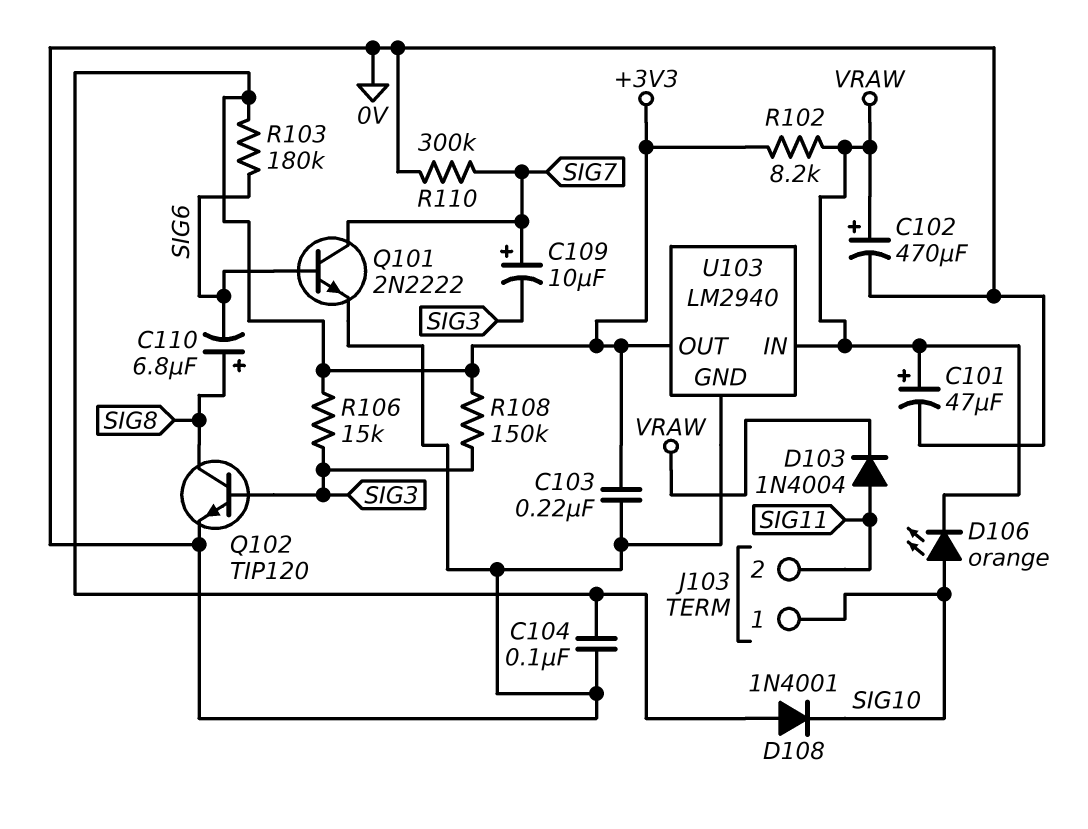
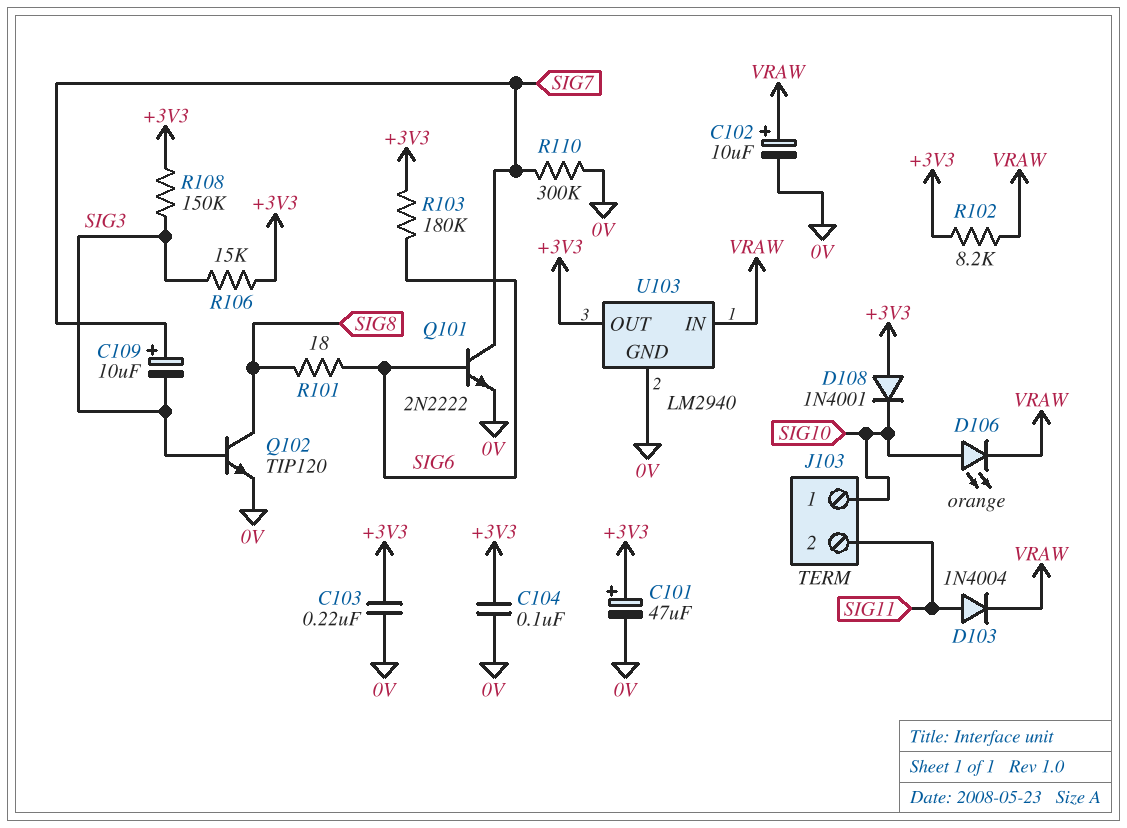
C101: 47uF (plus VRAW, minus 0V) -> 47uF (plus +3V3, minus 0V)
C102: 470uF (plus VRAW, minus 0V) -> 10uF (plus VRAW, minus 0V)
C110: 6.8uF (plus SIG8, minus SIG6) -> none
R101: none -> 18 (SIG6, SIG8)

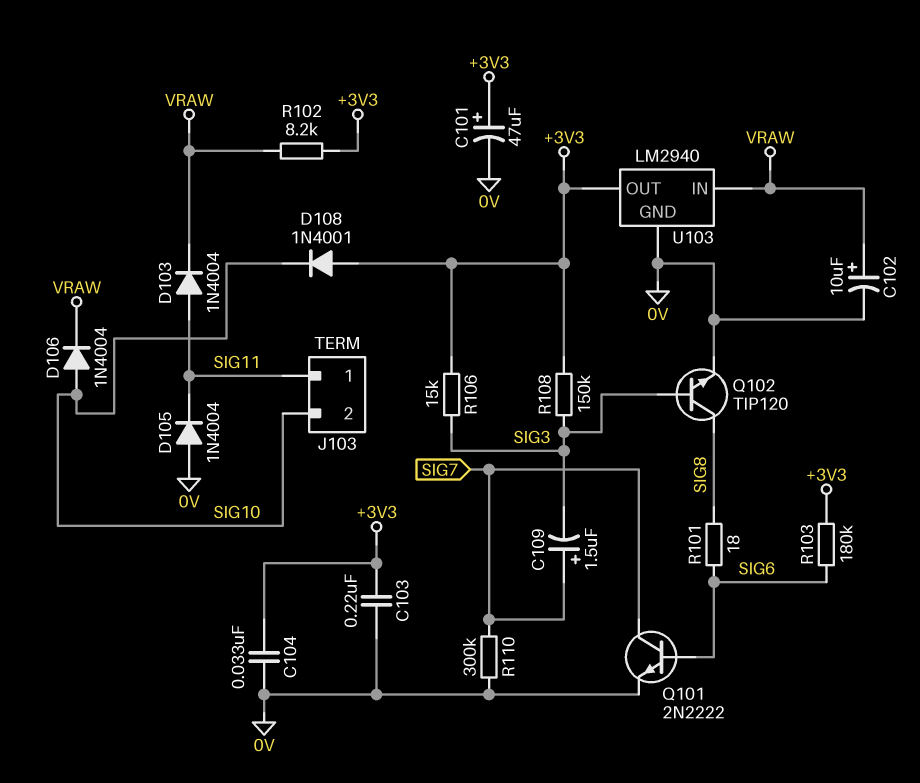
C104: 100nF (+3V3, 0V) -> 33nF (+3V3, 0V)
C109: 10uF (plus SIG7, minus SIG3) -> 1.5uF (plus SIG7, minus SIG3)
D105: none -> diode 1N4004 (A 0V, K SIG11)
D106: LED orange (A SIG10, K VRAW) -> diode 1N4004 (A SIG10, K VRAW)
J103 pin 1: SIG10 -> SIG11
J103 pin 2: SIG11 -> SIG10

